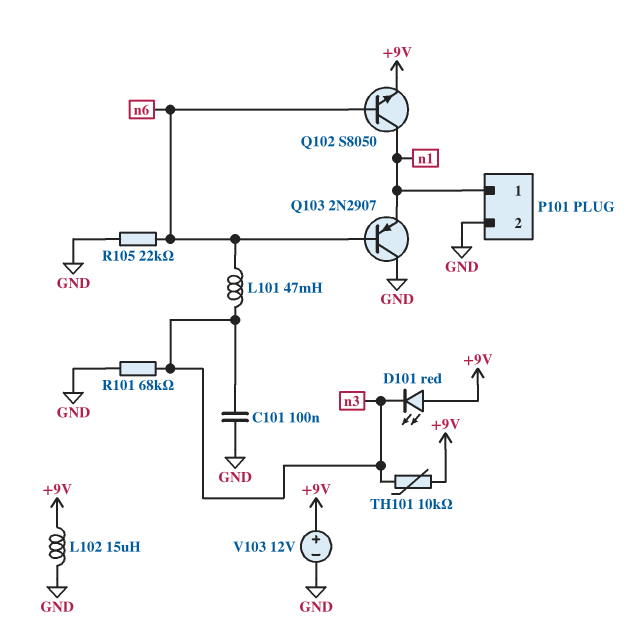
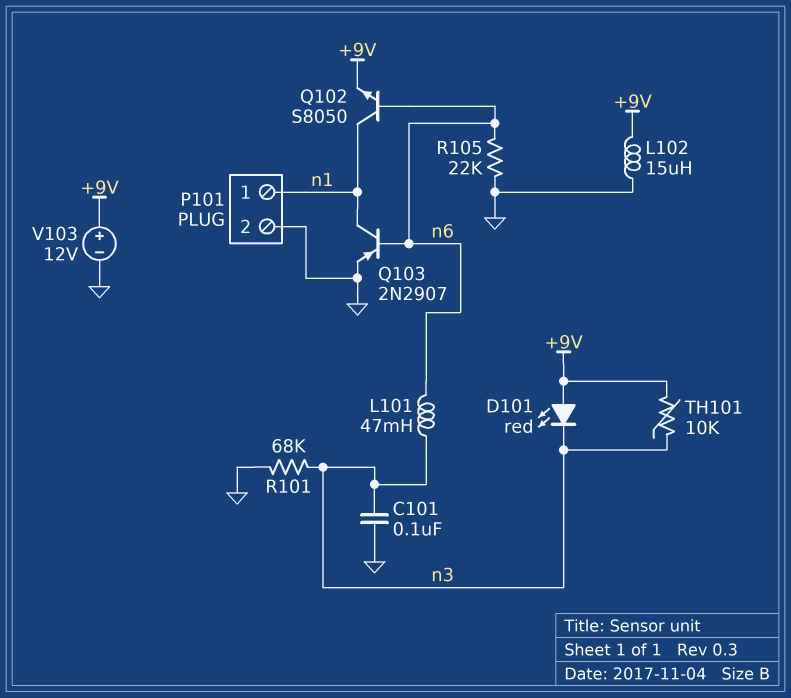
Q103: PNP 2N2907 (B n6, C GND, E n1) -> PNP 2N2907 (B n6, C n1, E GND)

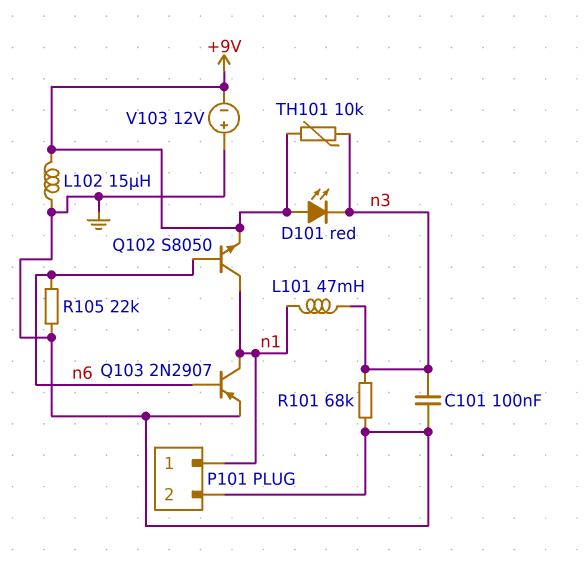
L101: 47mH (n3, n6) -> 47mH (n1, n3)
V103: 12V (plus +9V, minus GND) -> 12V (plus GND, minus +9V)

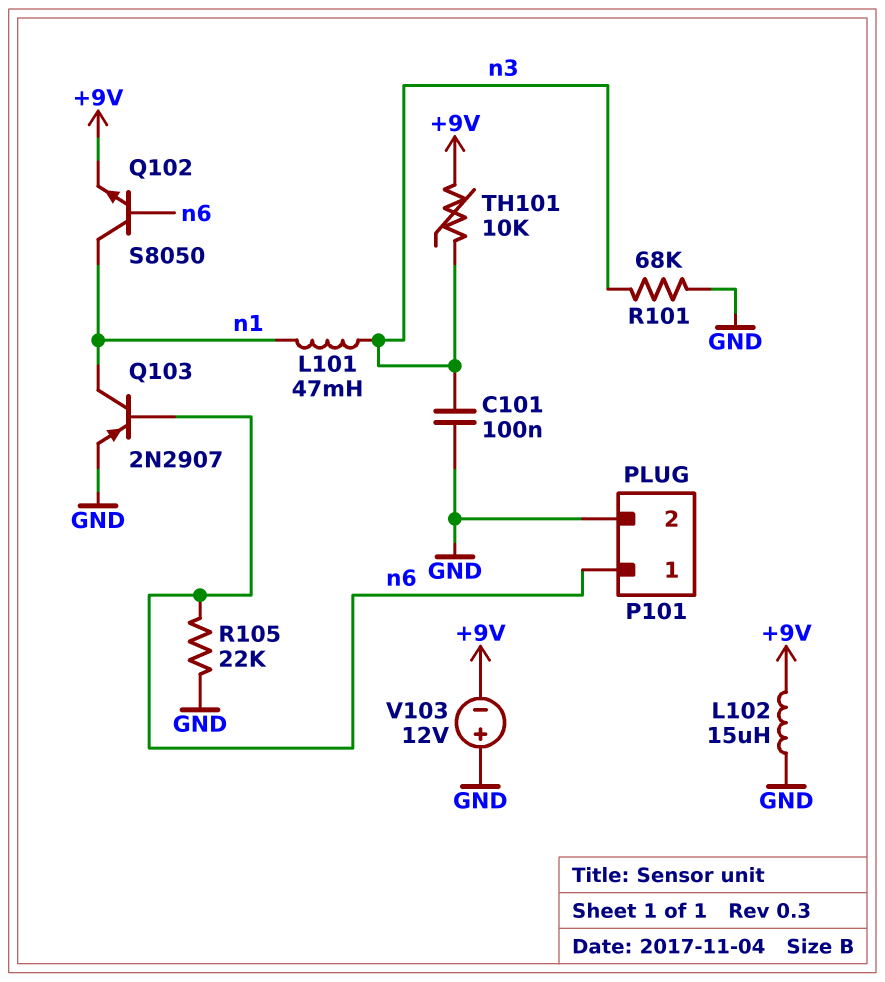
D101: LED red (A +9V, K n3) -> none
P101 pin 1: n1 -> n6

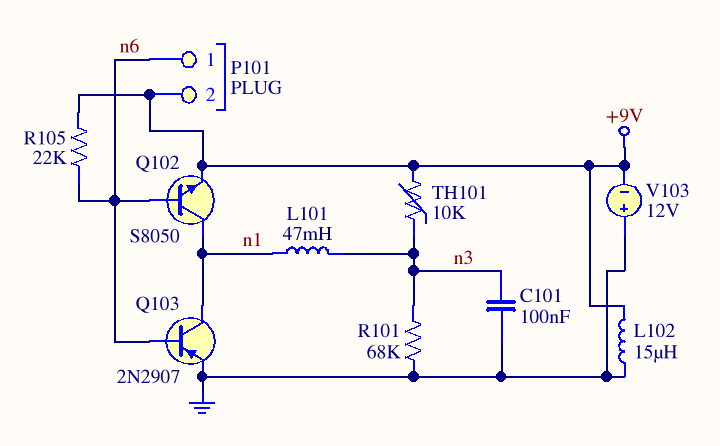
P101 pin 2: GND -> +9V
R105: 22k (GND, n6) -> 22k (+9V, n6)

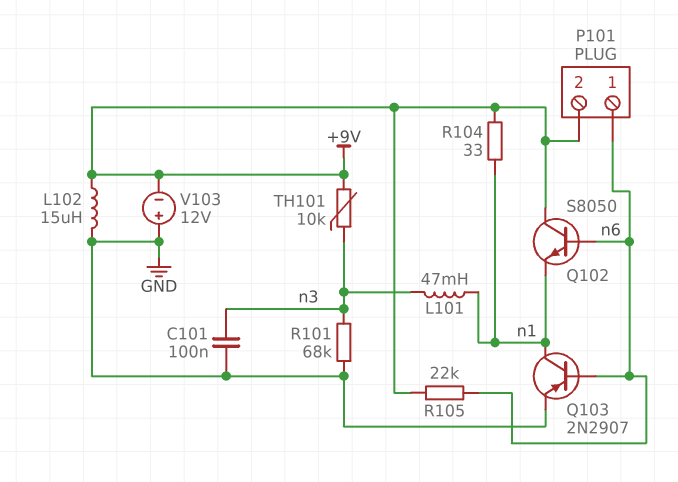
Q102: NPN S8050 (B n6, C n1, E +9V) -> NPN S8050 (B n6, C +9V, E n1)
R104: none -> 33 (+9V, n1)

